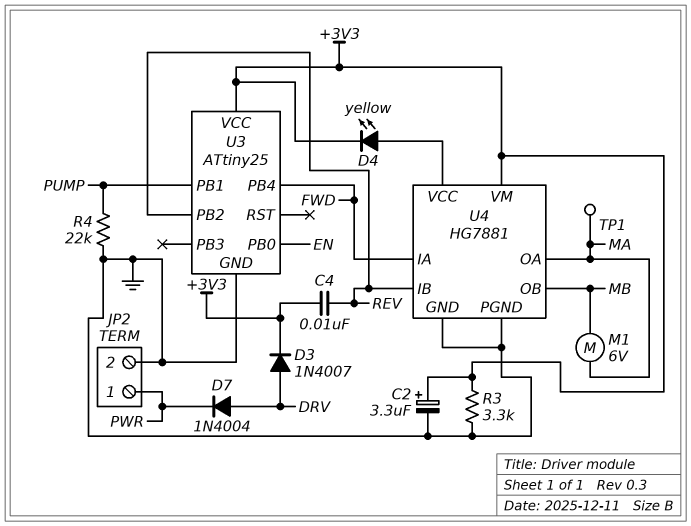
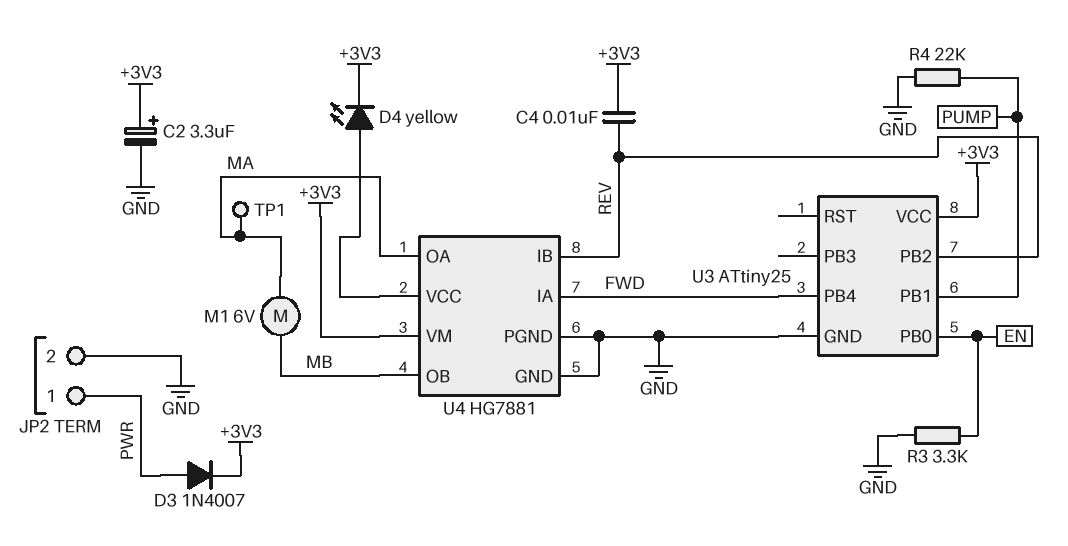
D3: diode 1N4007 (A DRV, K +3V3) -> diode 1N4007 (A PWR, K +3V3)
D7: diode 1N4004 (A DRV, K PWR) -> none
R3: 3.3k (+3V3, GND) -> 3.3k (EN, GND)

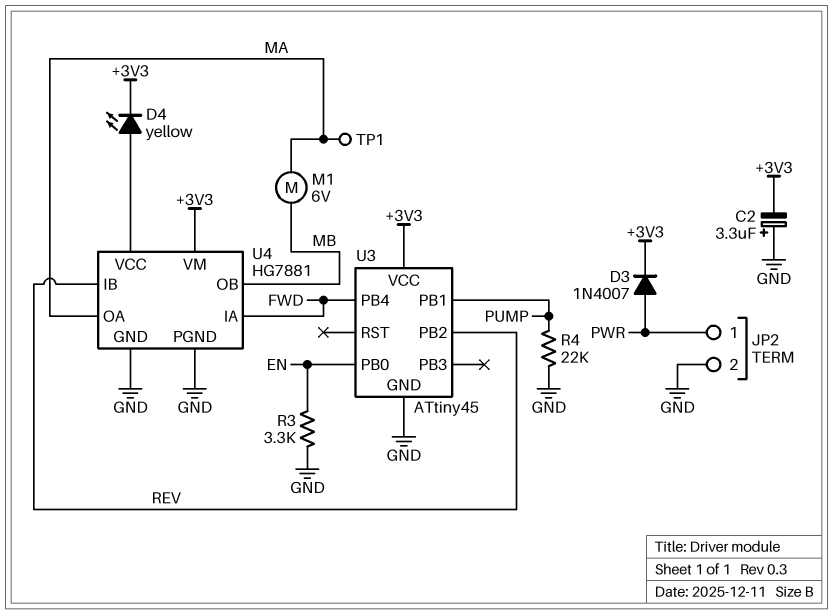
C2: 3.3uF (plus +3V3, minus GND) -> 3.3uF (plus GND, minus +3V3)
C4: 10nF (+3V3, REV) -> none
U3: ATtiny25 -> ATtiny45

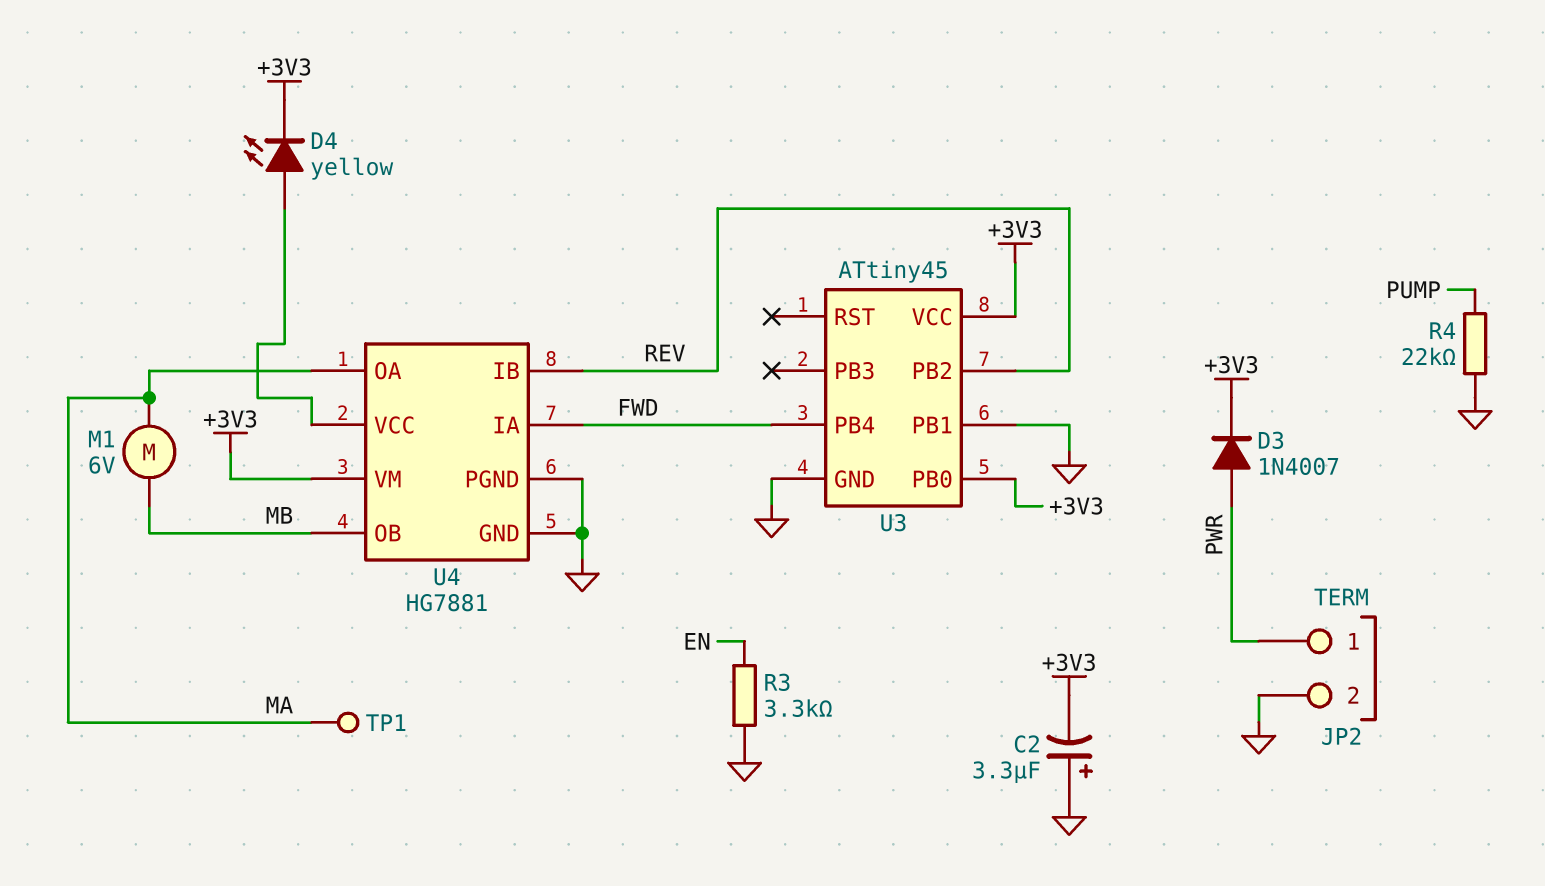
U3 pin PB0: EN -> +3V3
U3 pin PB1: PUMP -> GND

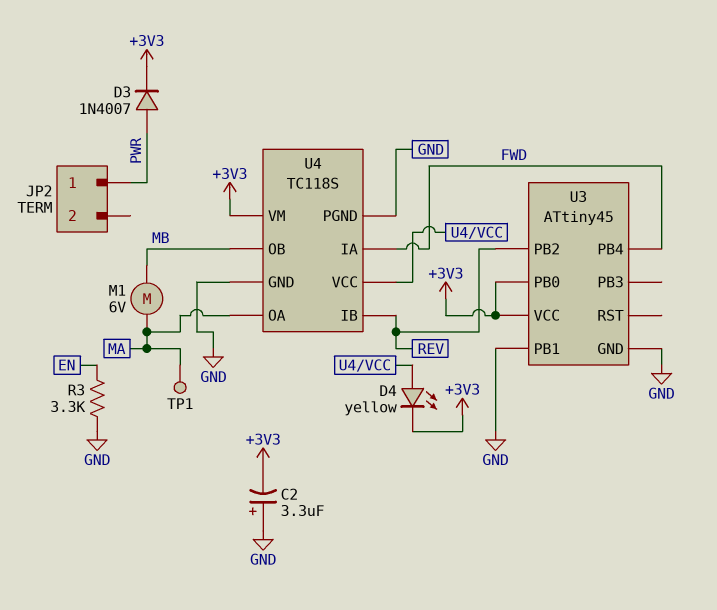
JP2 pin 2: GND -> none
R4: 22k (GND, PUMP) -> none
U4: HG7881 -> TC118S

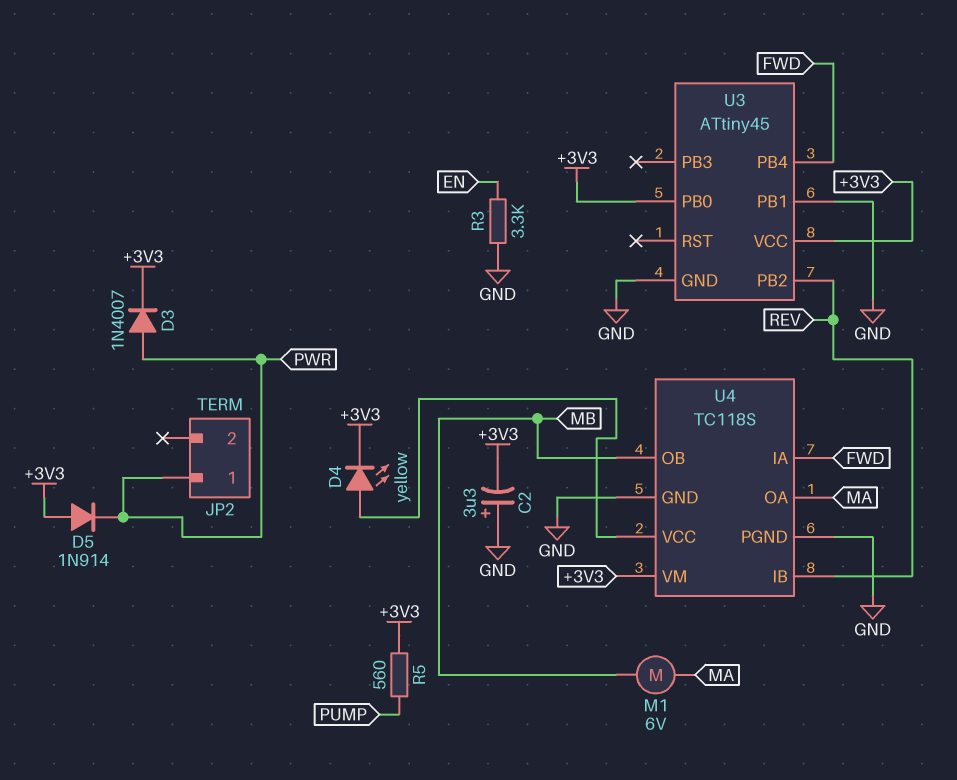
D5: none -> diode 1N914 (A +3V3, K PWR)
R5: none -> 560 (+3V3, PUMP)
TP1: test point (MA) -> none

